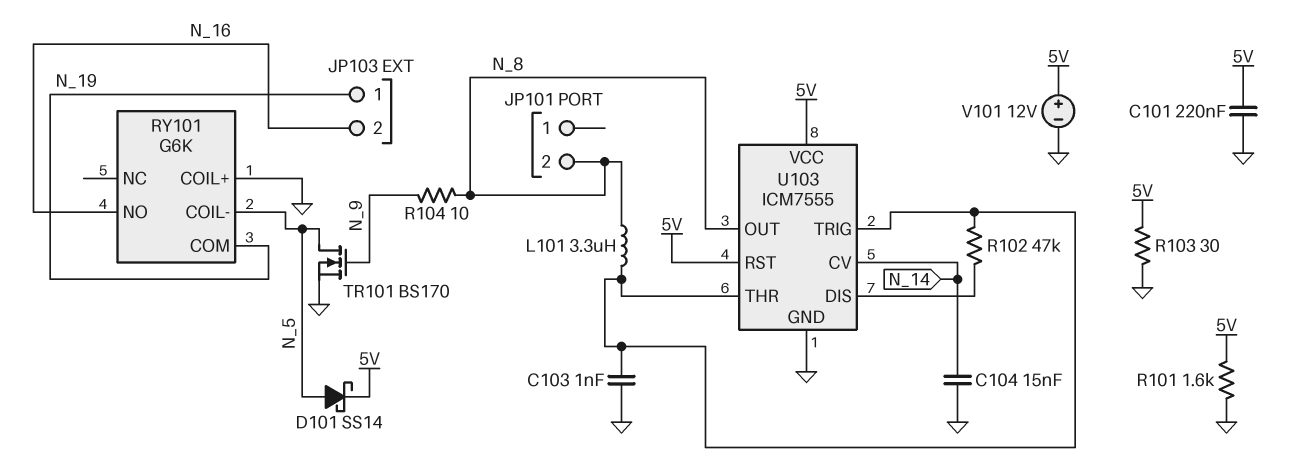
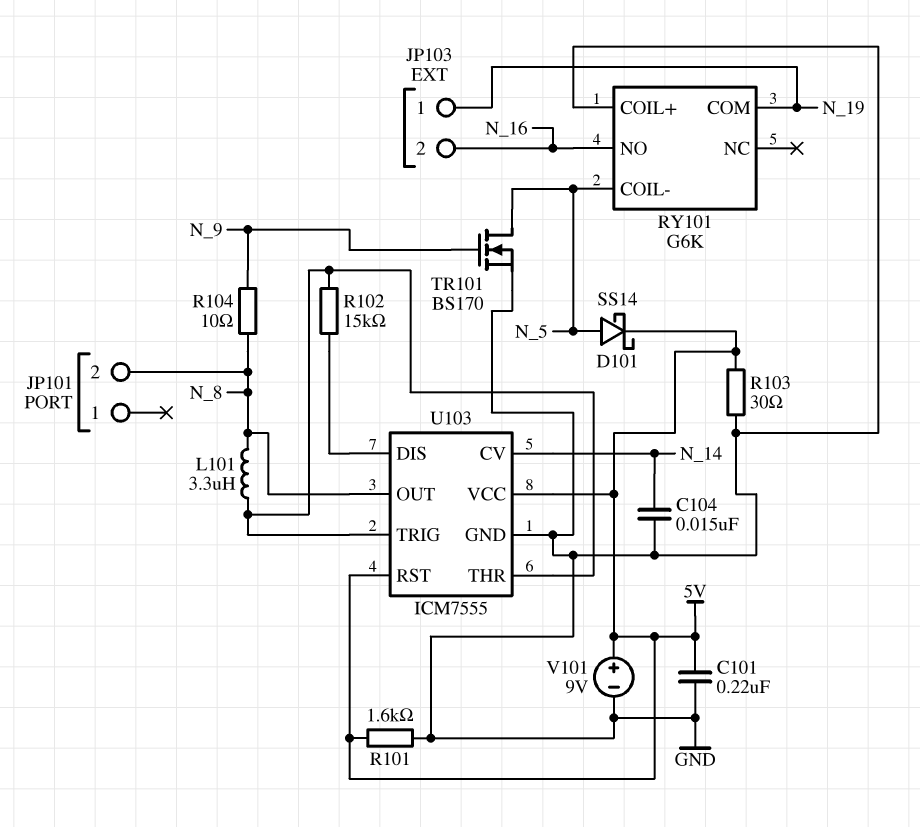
C103: 1nF (GND, U103/THR) -> none
R102: 47k (U103/DIS, U103/THR) -> 15k (U103/DIS, U103/THR)
V101: 12V (plus 5V, minus GND) -> 9V (plus 5V, minus GND)

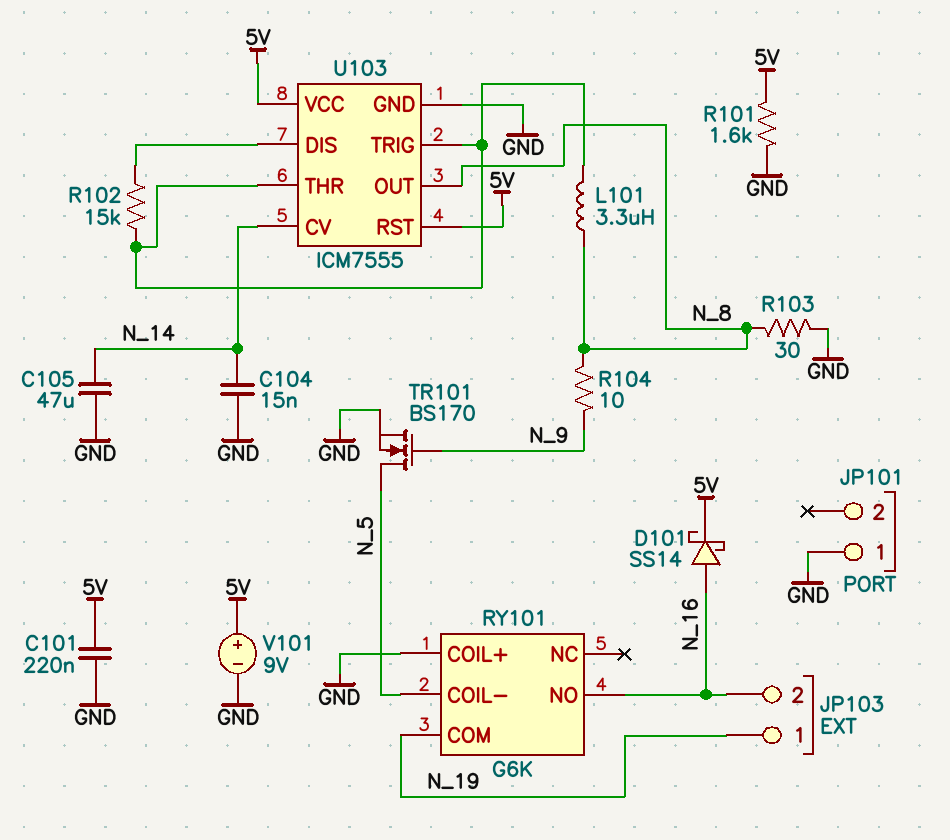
C105: none -> 47uF (GND, N_14)
D101: schottky SS14 (A N_5, K 5V) -> schottky SS14 (A N_16, K 5V)
JP101 pin 1: none -> GND
JP101 pin 2: N_8 -> none
R103: 30 (5V, GND) -> 30 (GND, N_8)

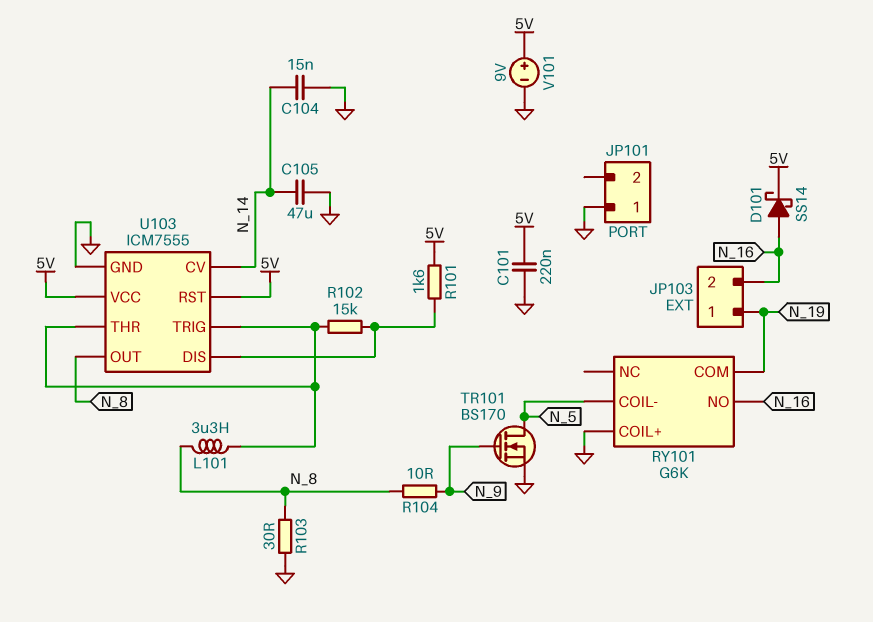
R101: 1.6k (5V, GND) -> 1.6k (5V, U103/DIS)

